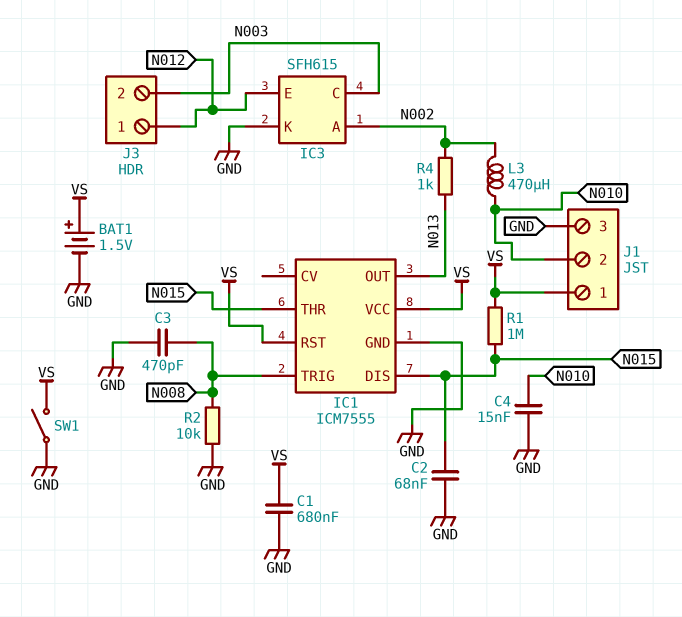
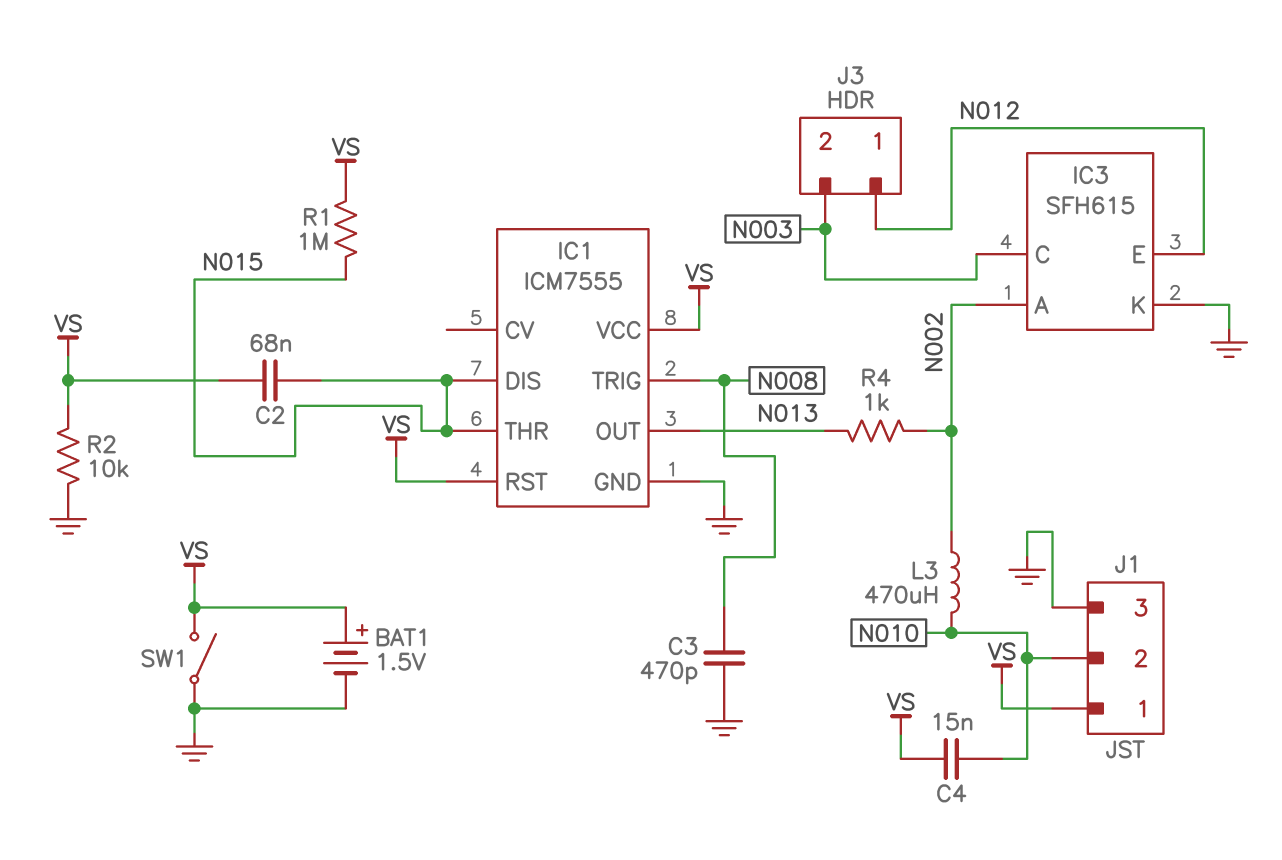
C1: 680nF (GND, VS) -> none
C2: 68nF (GND, N015) -> 68nF (N015, VS)
C4: 15nF (GND, N010) -> 15nF (N010, VS)
R2: 10k (GND, N008) -> 10k (GND, VS)

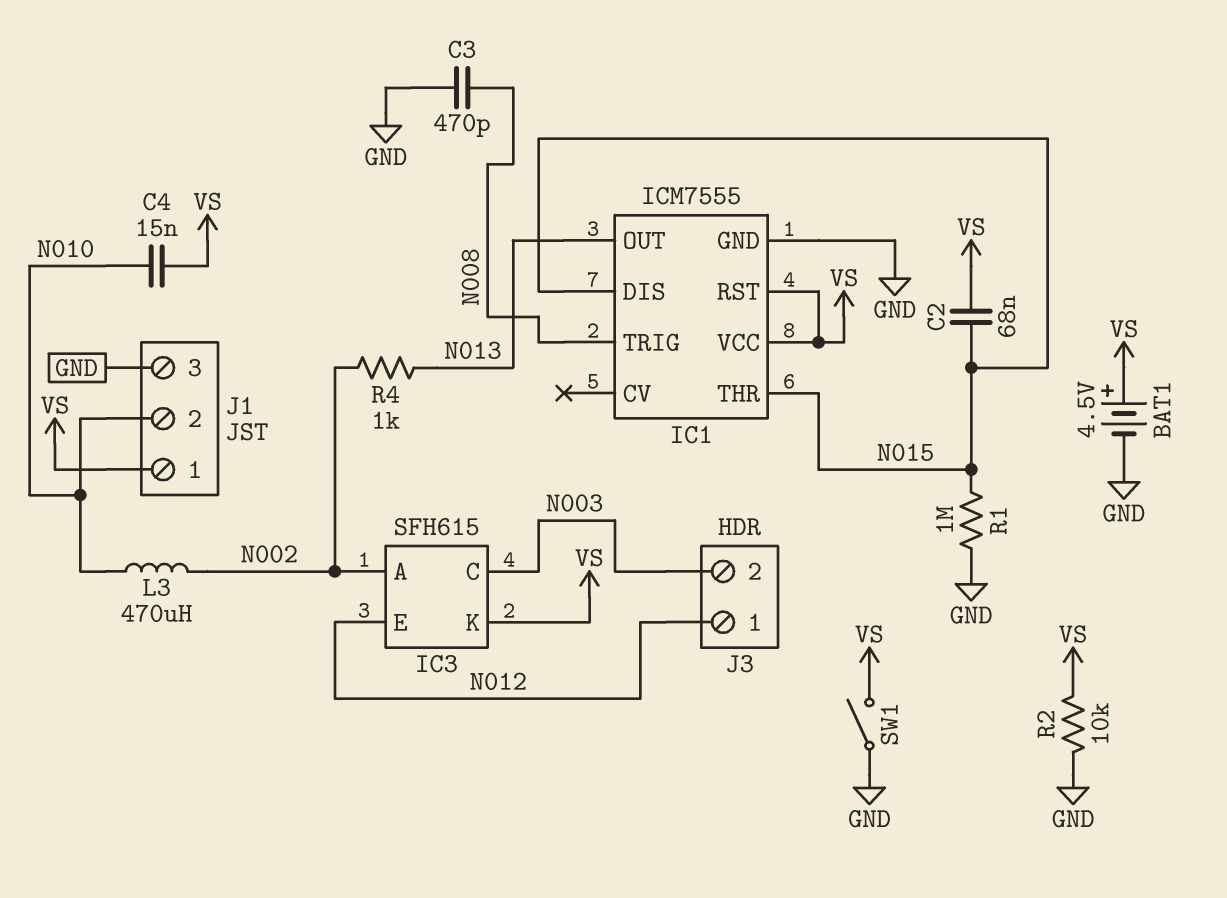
BAT1: 1.5V (plus VS, minus GND) -> 4.5V (plus VS, minus GND)
IC3 pin K: GND -> VS
R1: 1M (N015, VS) -> 1M (GND, N015)

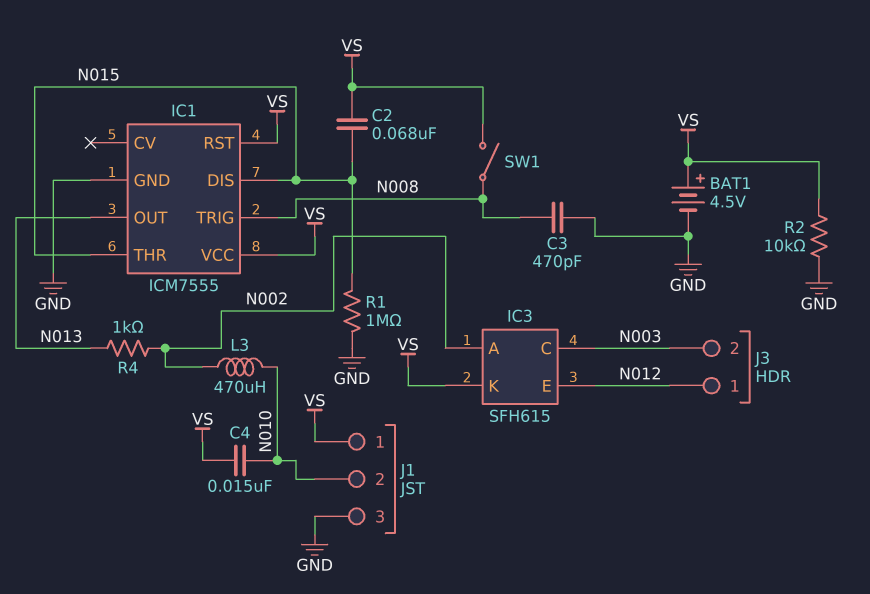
SW1: switch (GND, VS) -> switch (N008, VS)

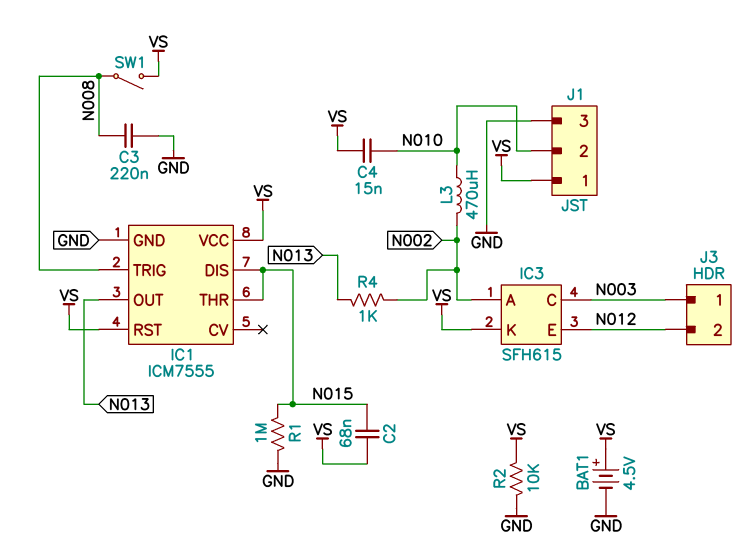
C3: 470pF (GND, N008) -> 220nF (GND, N008)
J3 pin 1: N012 -> N003
J3 pin 2: N003 -> N012

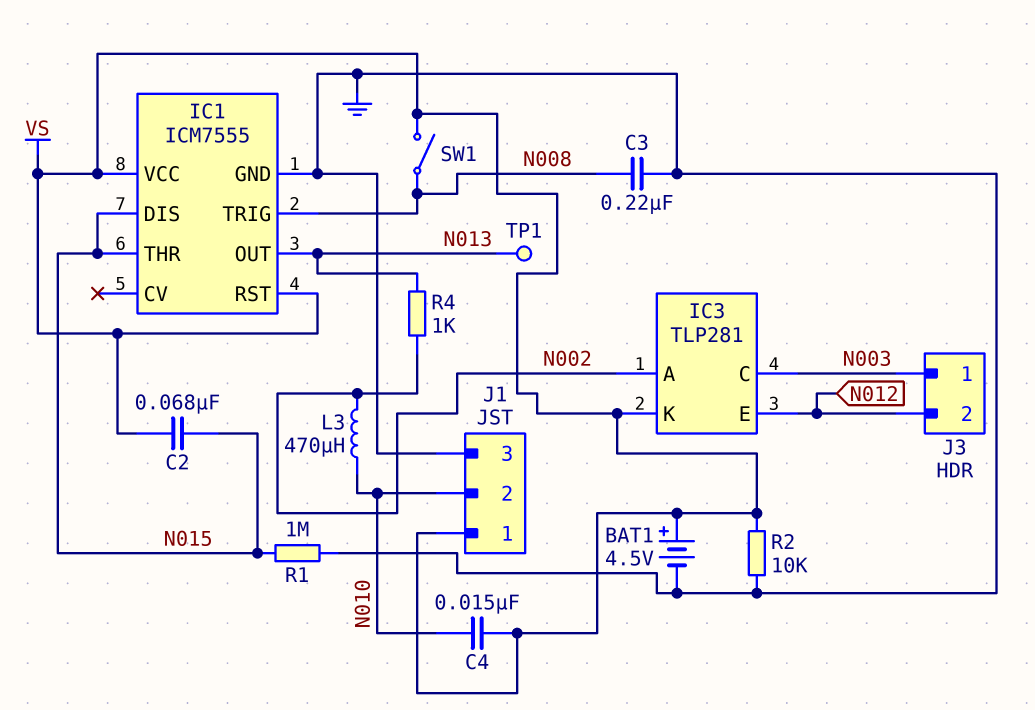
IC3: SFH615 -> TLP281
TP1: none -> test point (N013)

